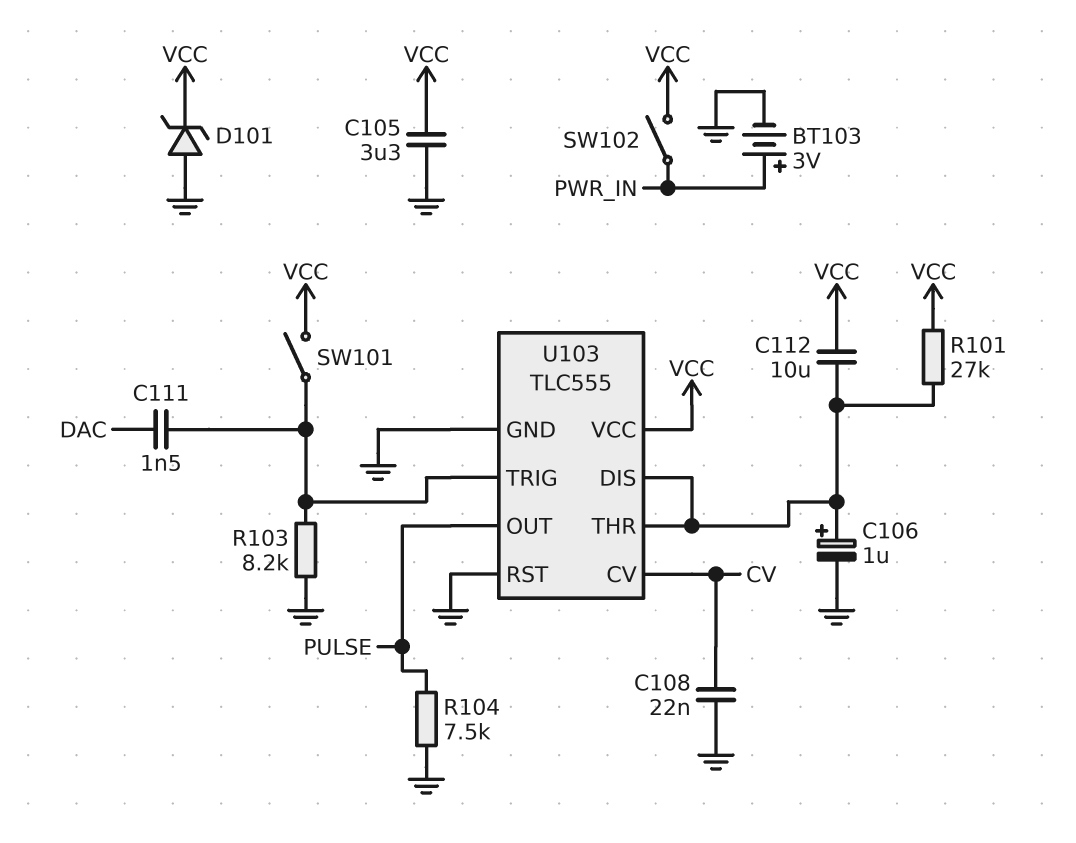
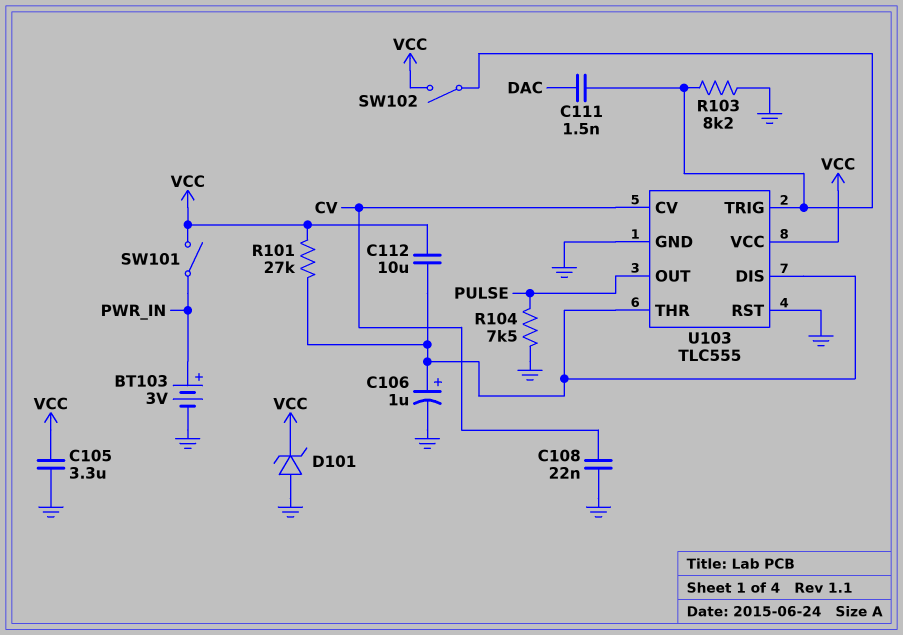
SW101: switch (U103/TRIG, VCC) -> switch (PWR_IN, VCC)
SW102: switch (PWR_IN, VCC) -> switch (U103/TRIG, VCC)

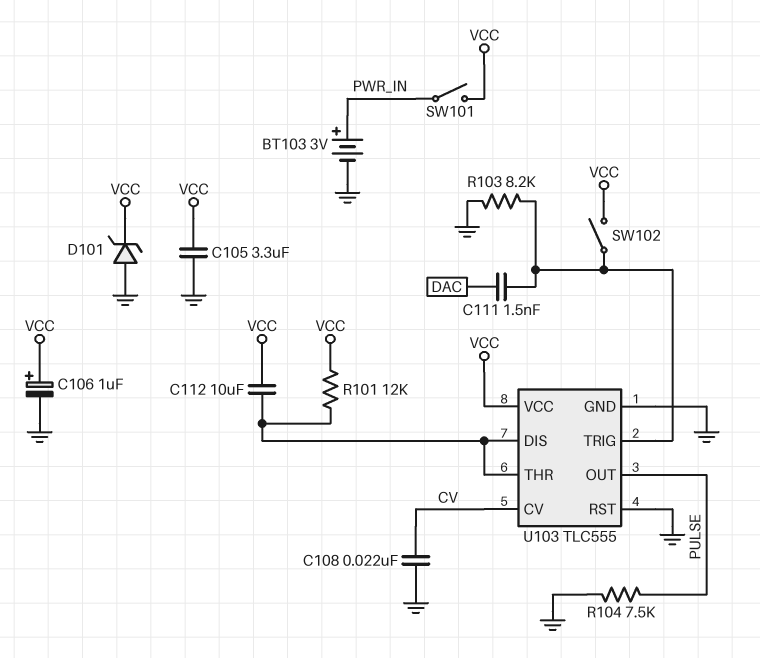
C106: 1uF (plus U103/DIS, minus GND) -> 1uF (plus VCC, minus GND)
R101: 27k (U103/DIS, VCC) -> 12k (U103/DIS, VCC)

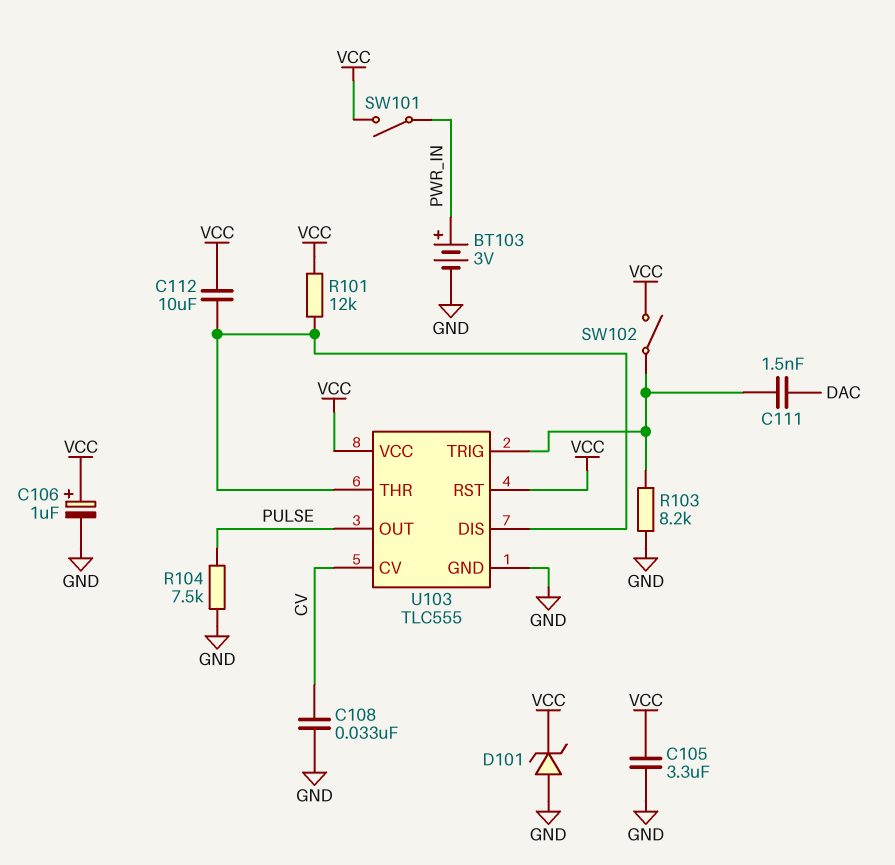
C108: 22nF (CV, GND) -> 33nF (CV, GND)
U103 pin RST: GND -> VCC

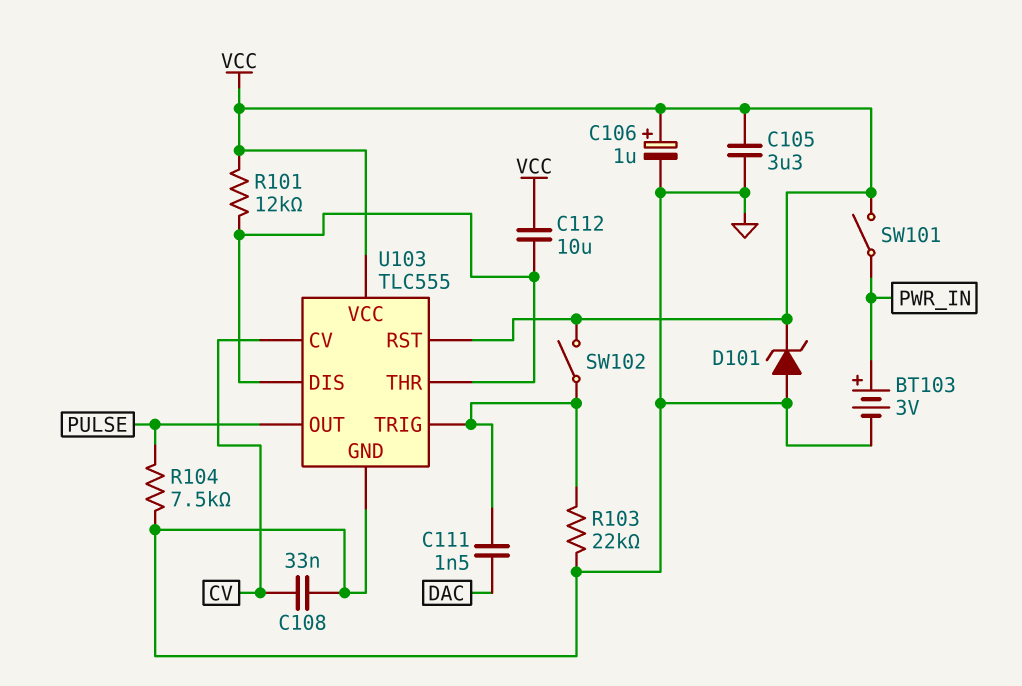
R103: 8.2k (GND, U103/TRIG) -> 22k (GND, U103/TRIG)

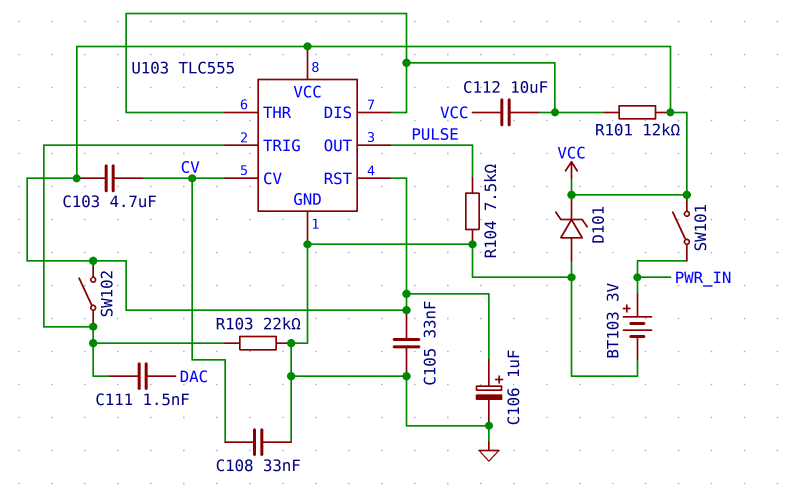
C103: none -> 4.7uF (CV, VCC)
C105: 3.3uF (GND, VCC) -> 33nF (GND, VCC)

